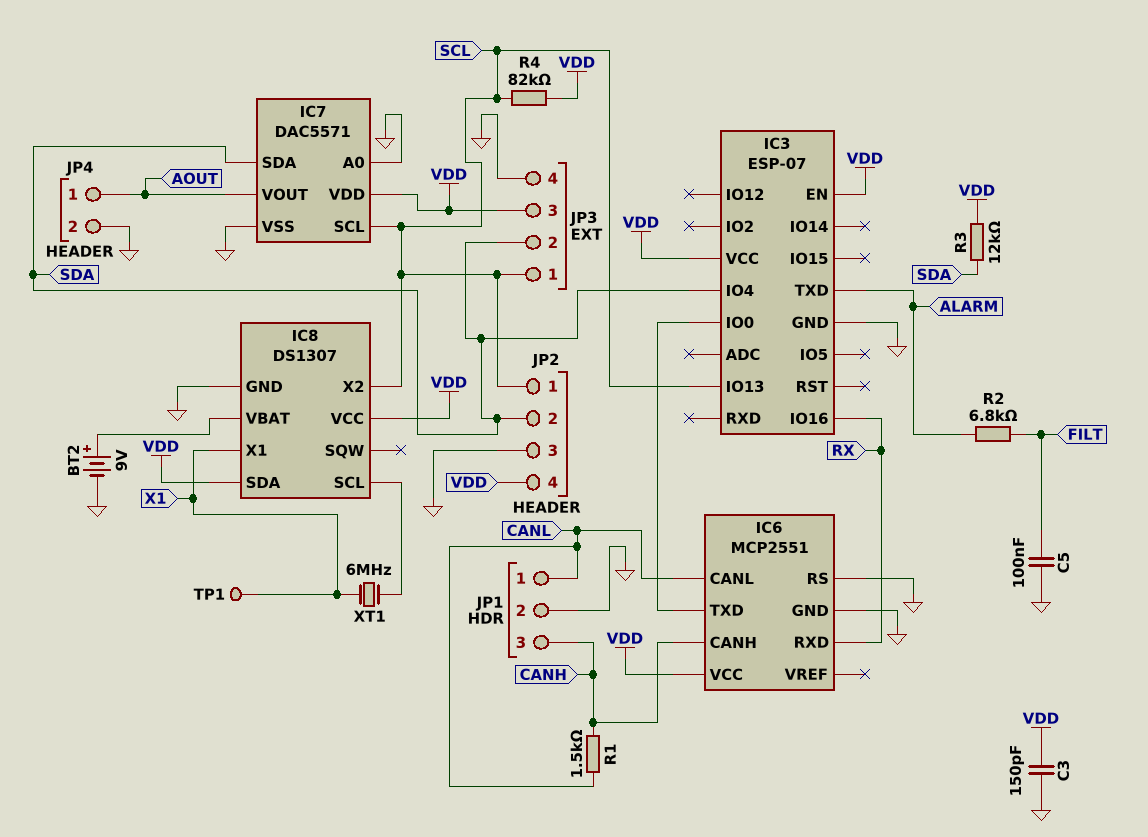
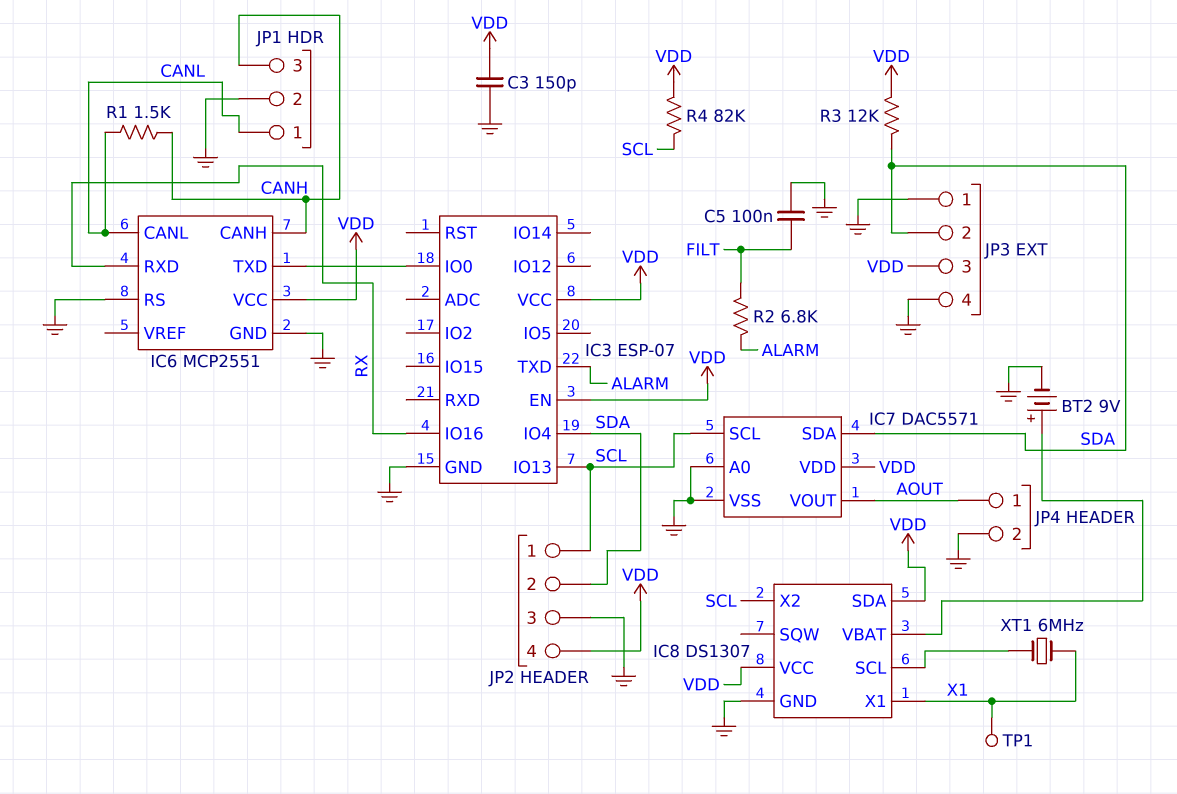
JP3 pin 1: SCL -> GND

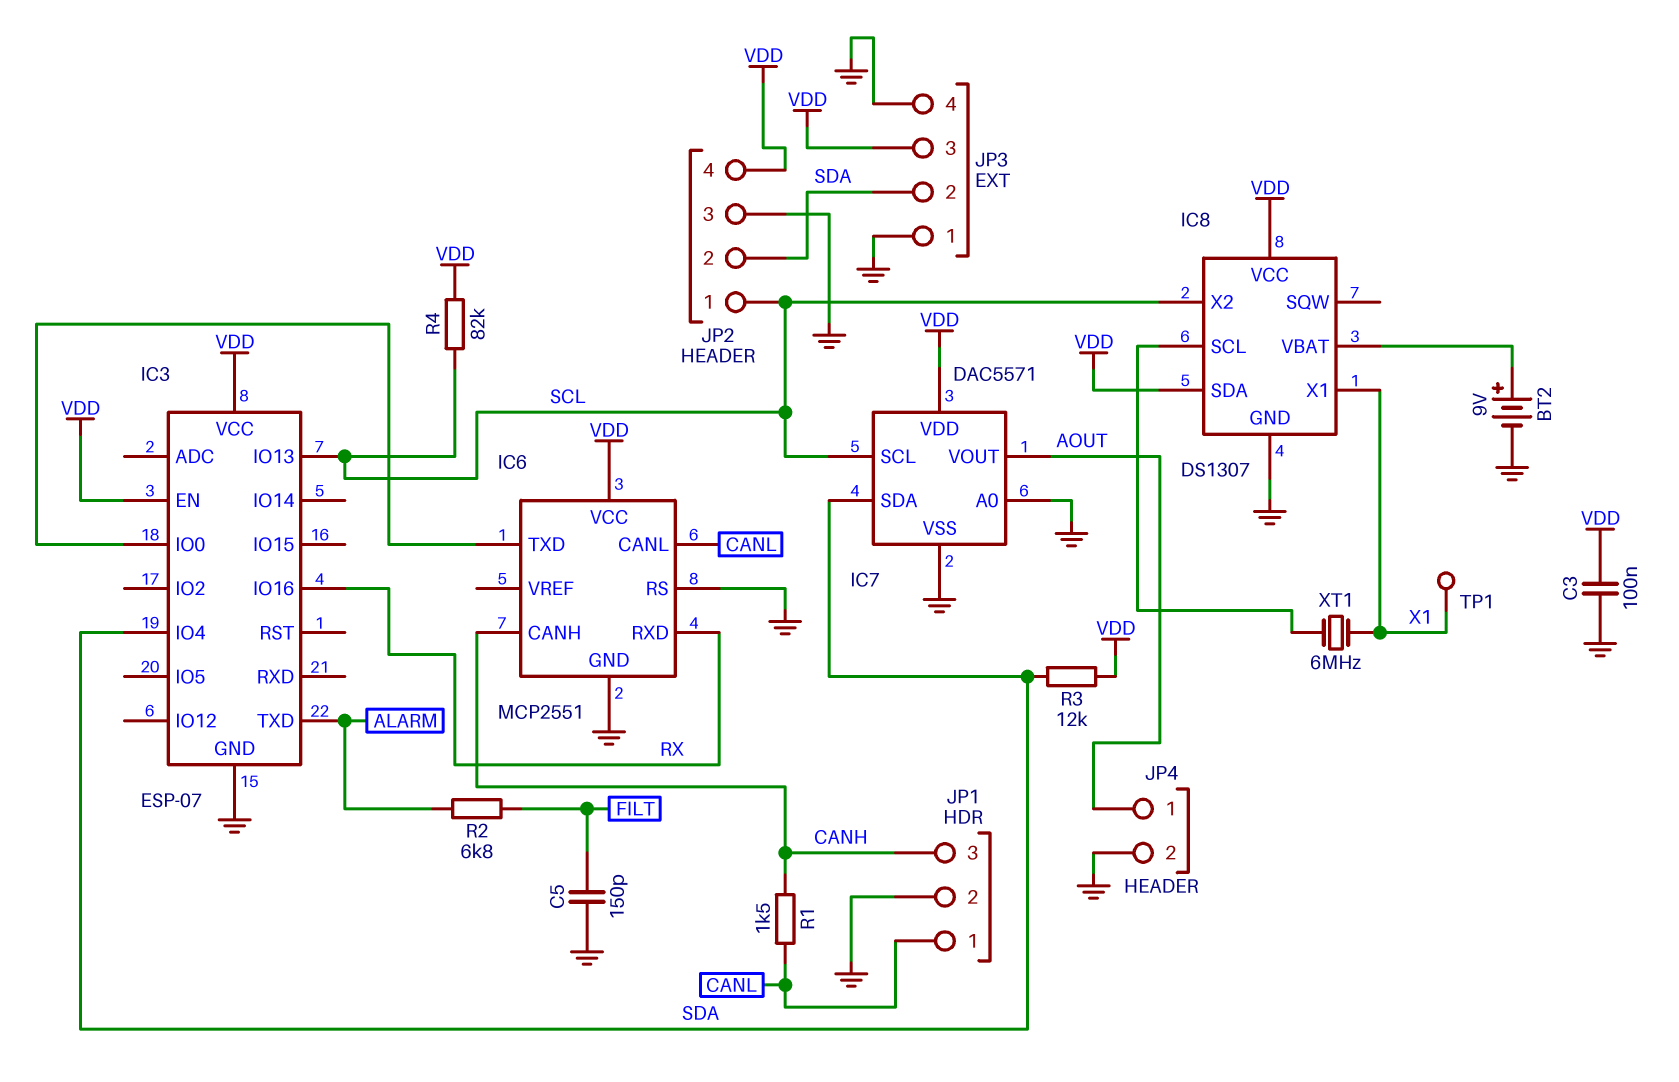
C3: 150pF (GND, VDD) -> 100nF (GND, VDD)
C5: 100nF (FILT, GND) -> 150pF (FILT, GND)

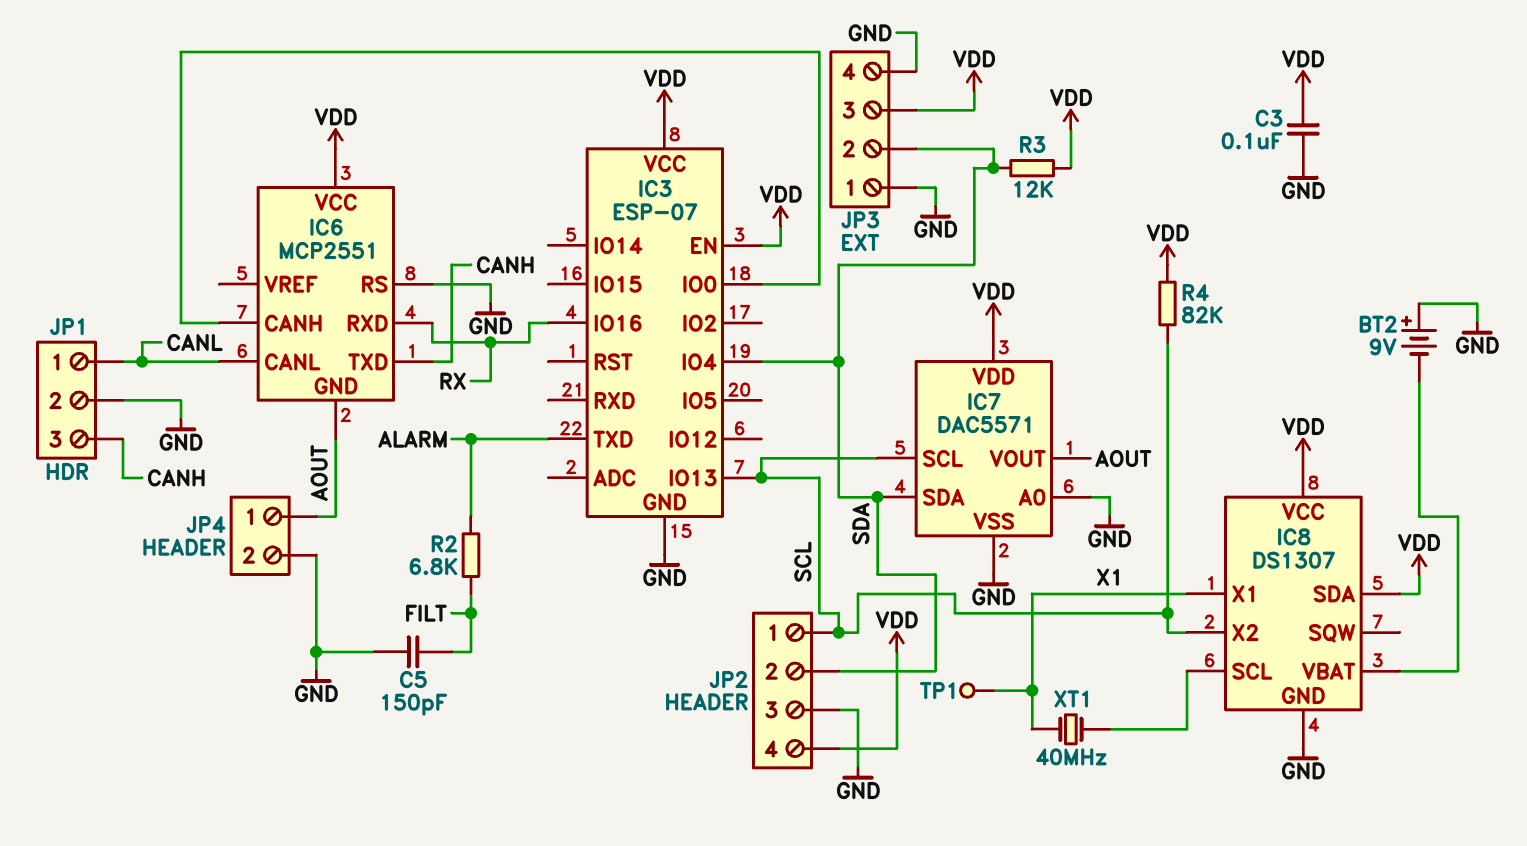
BT2: 9V (plus IC8/VBAT, minus GND) -> 9V (plus GND, minus IC8/VBAT)
IC6 pin CANH: CANH -> IC3/IO0
IC6 pin GND: GND -> AOUT
IC6 pin TXD: IC3/IO0 -> CANH
R1: 1.5k (CANH, CANL) -> none
XT1: 6MHz (IC8/SCL, X1) -> 40MHz (IC8/SCL, X1)

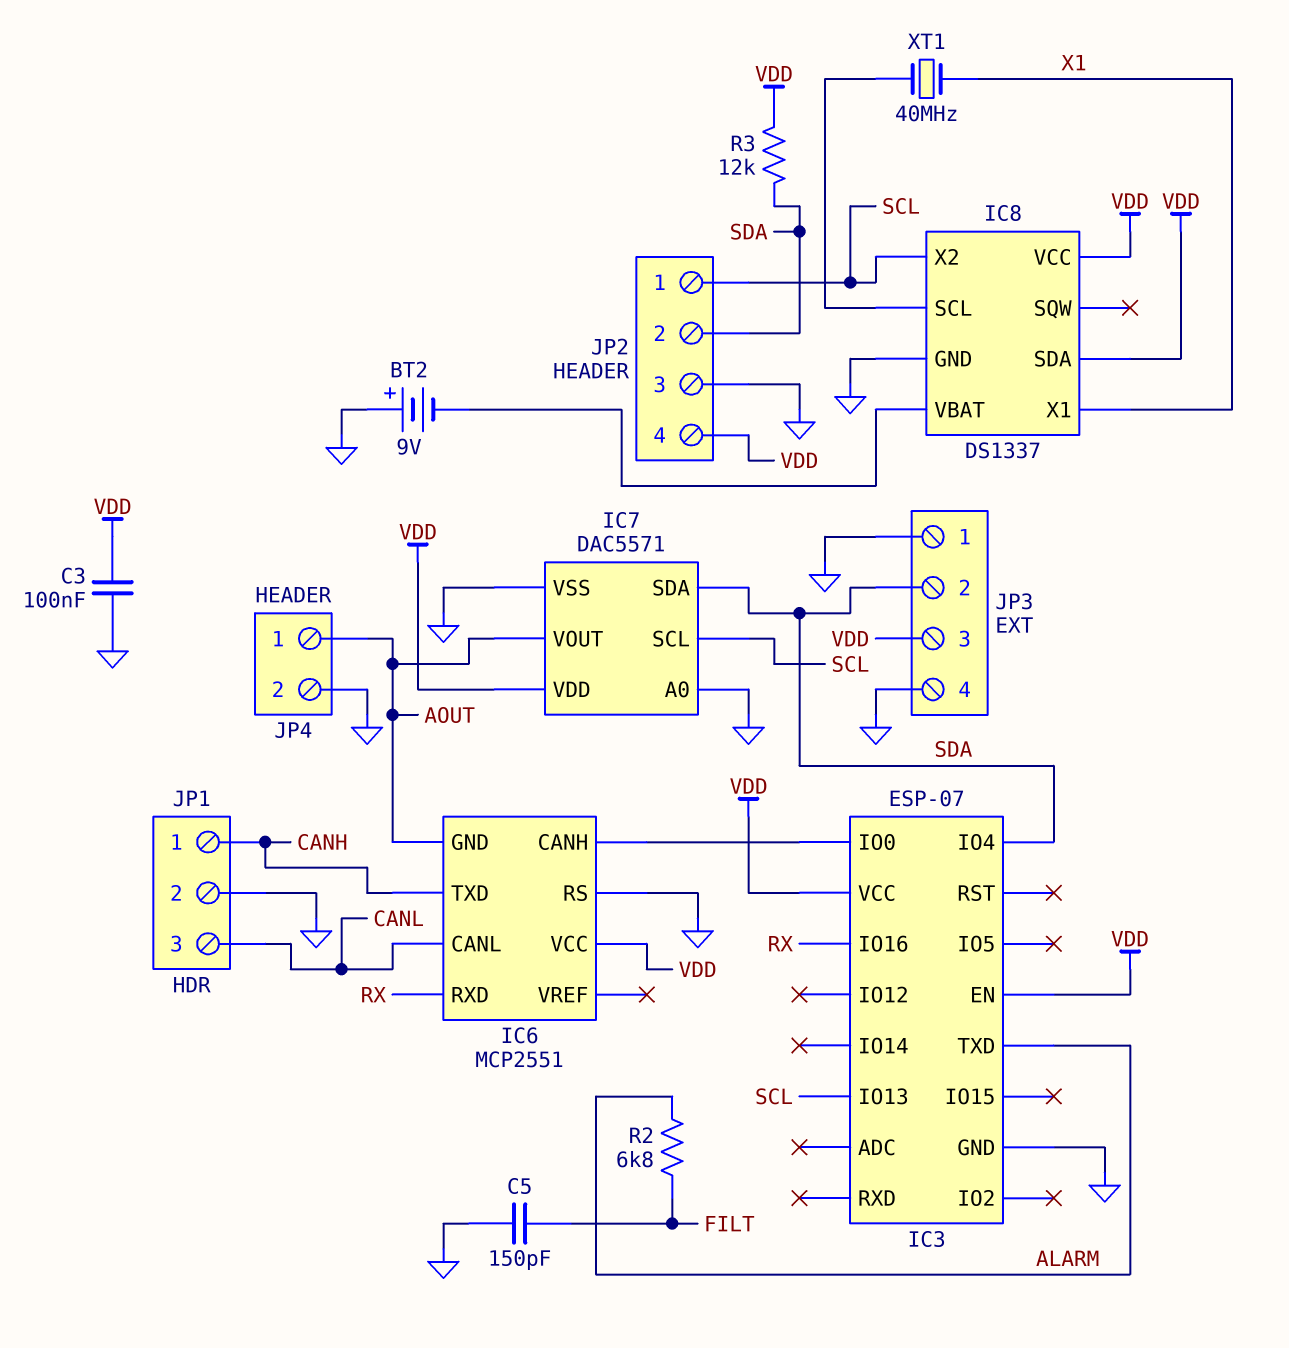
IC8: DS1307 -> DS1337
JP1 pin 1: CANL -> CANH
JP1 pin 3: CANH -> CANL
R4: 82k (SCL, VDD) -> none
TP1: test point (X1) -> none

